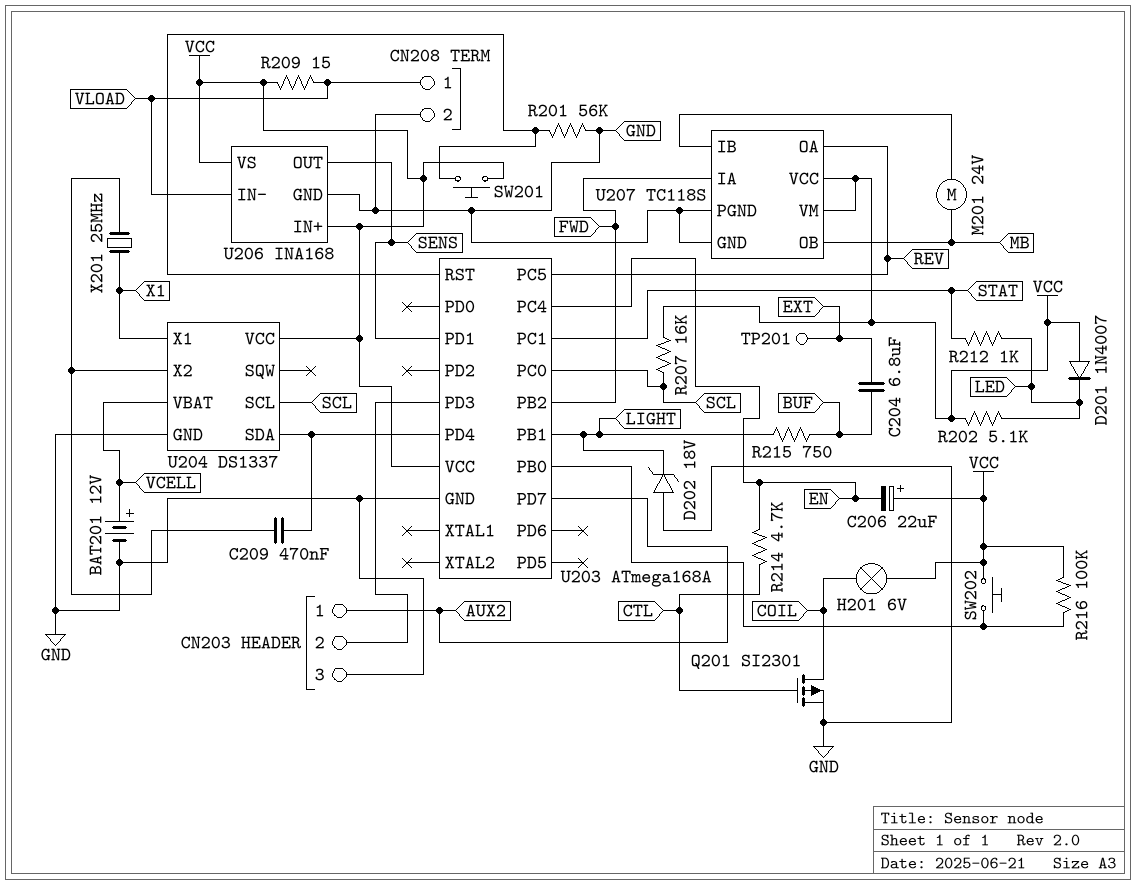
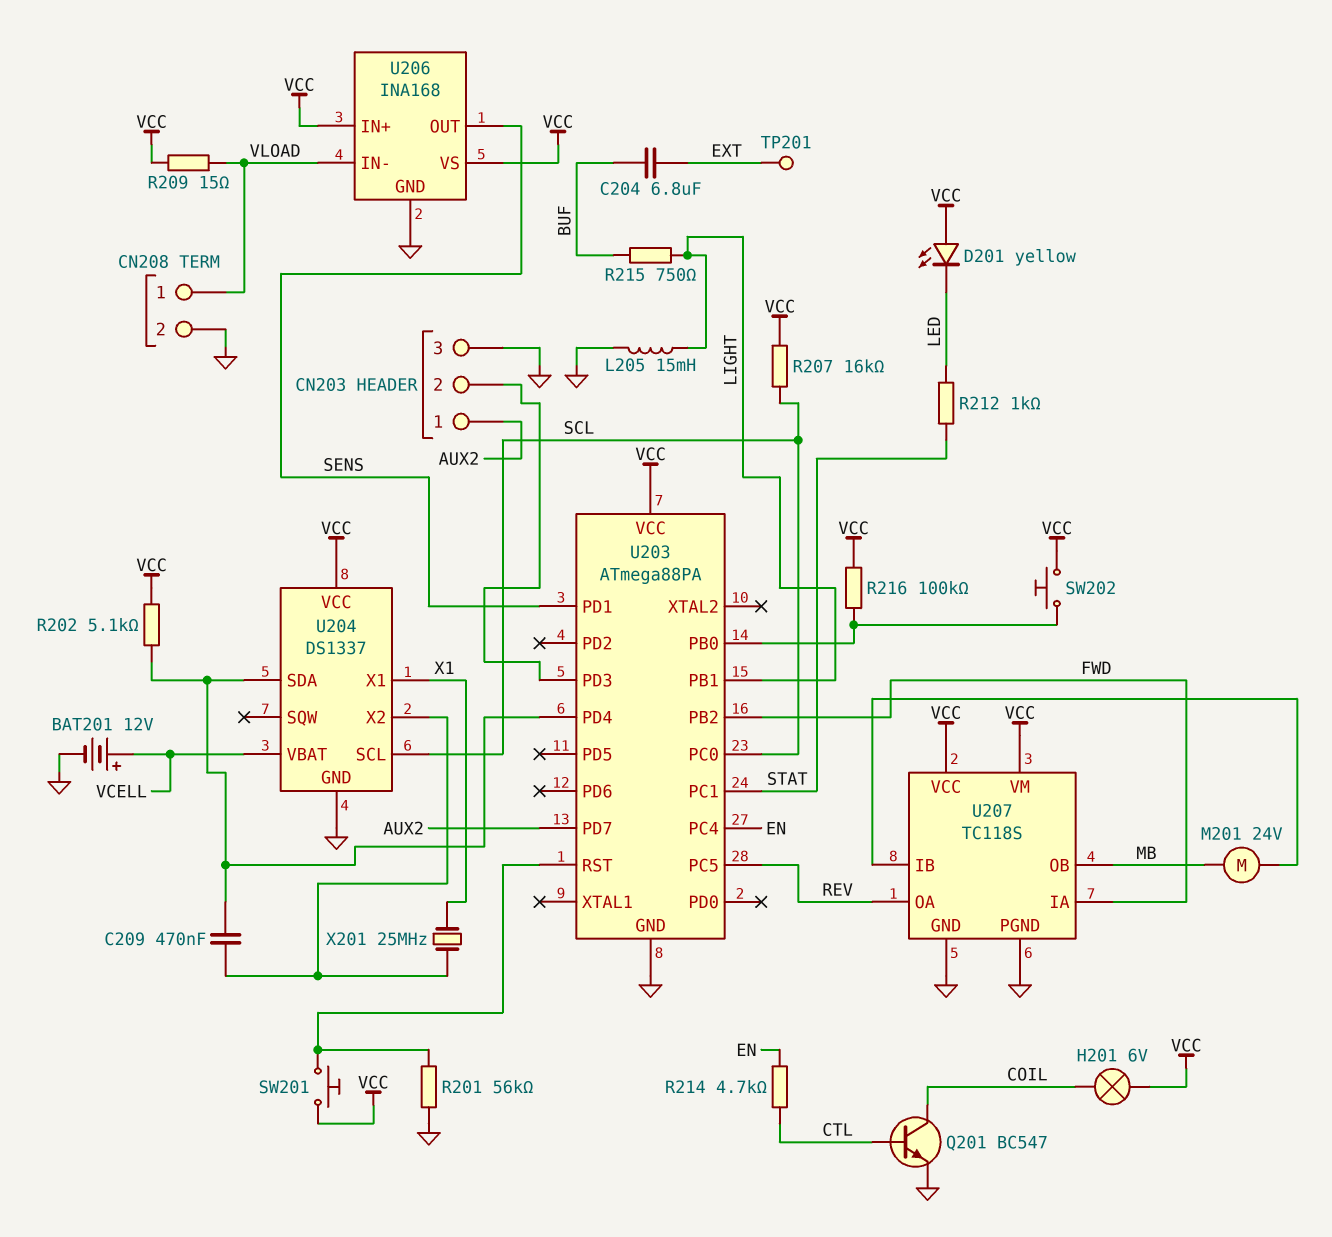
C206: 22uF (plus VCC, minus EN) -> none
D201: diode 1N4007 (A VCC, K LED) -> LED yellow (A VCC, K LED)
D202: zener 18V (A GND, K LIGHT) -> none
L205: none -> 15mH (GND, LIGHT)
Q201: PMOS SI2301 (G CTL, D COIL, S GND) -> NPN BC547 (B CTL, C COIL, E GND)
R202: 5.1k (LED, VCC) -> 5.1k (U203/PD4, VCC)
U203: ATmega168A -> ATmega88PA

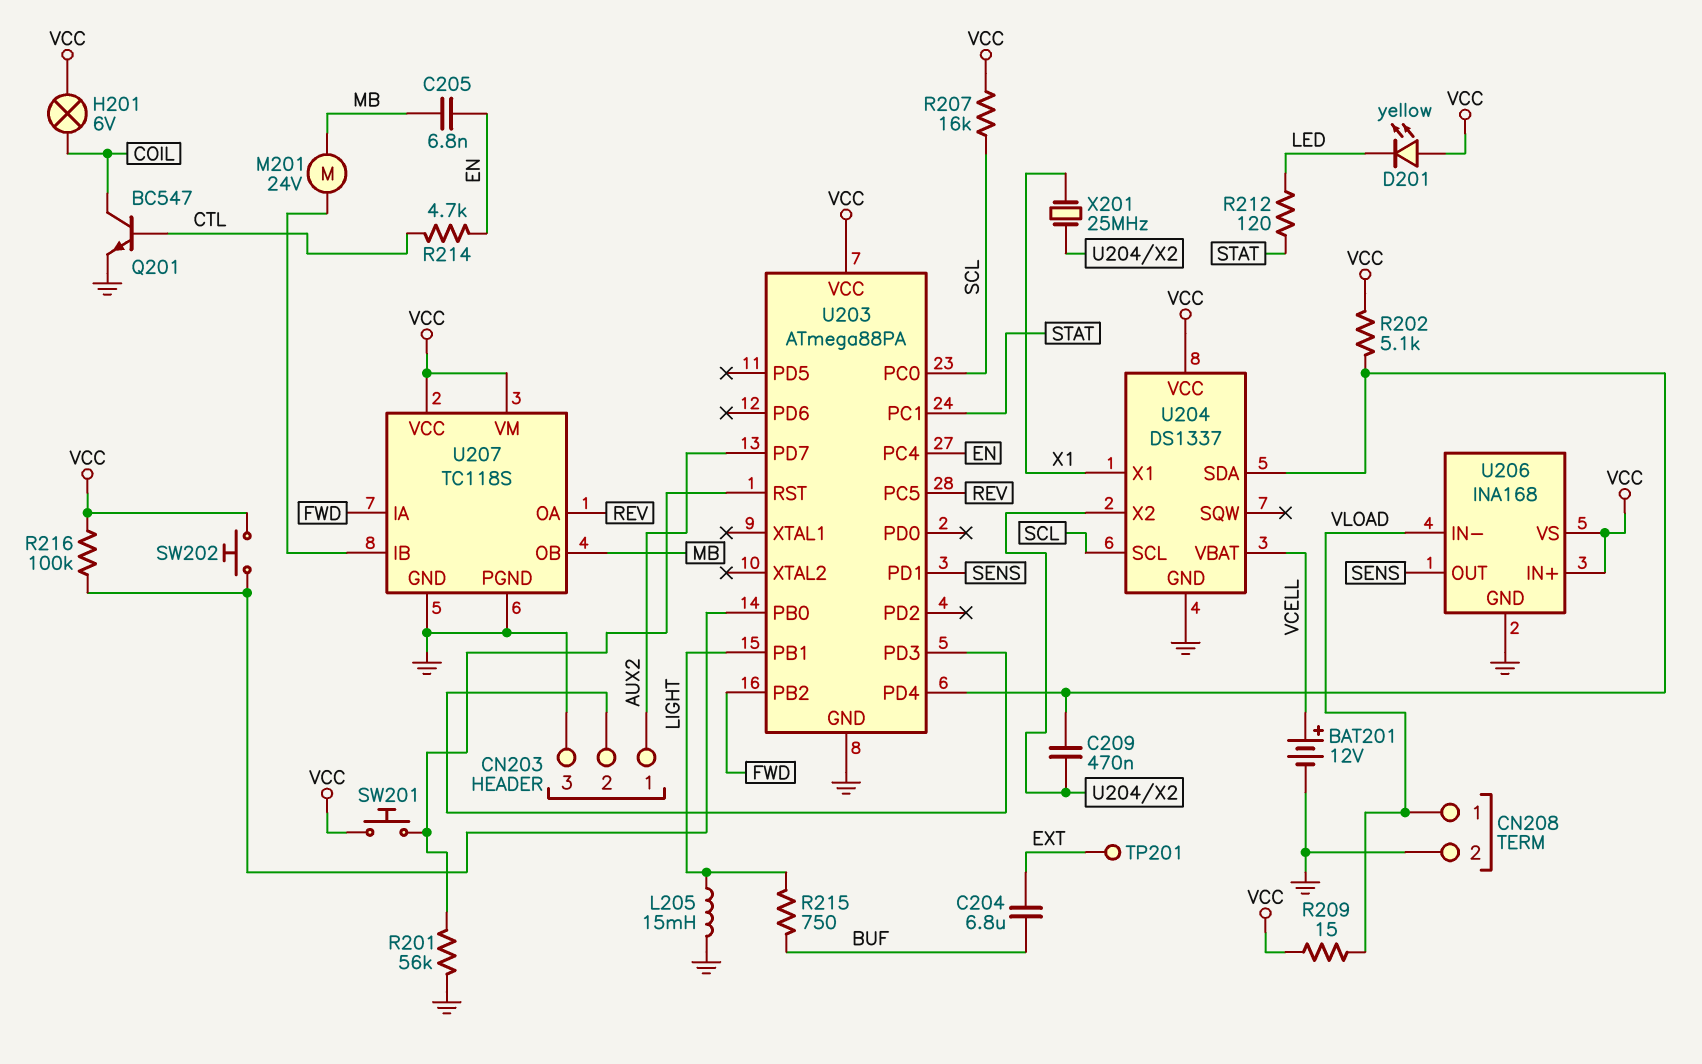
C205: none -> 6.8nF (EN, MB)
R212: 1k (LED, STAT) -> 120 (LED, STAT)

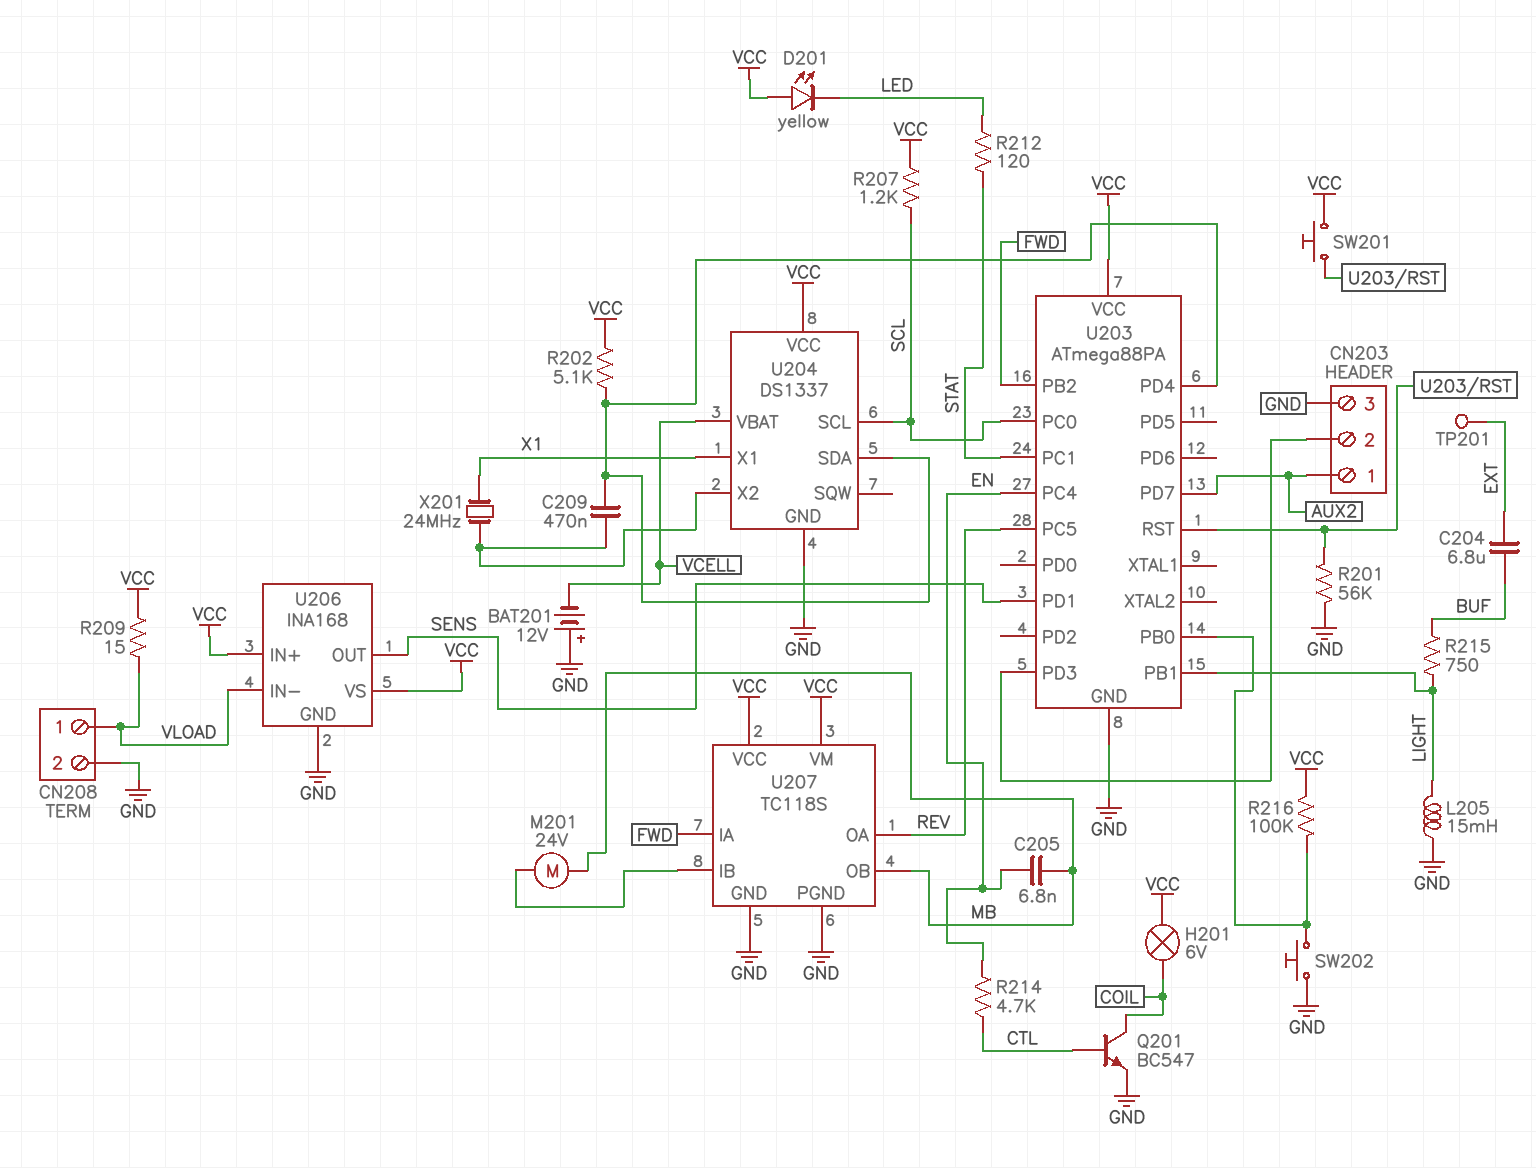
BAT201: 12V (plus VCELL, minus GND) -> 12V (plus GND, minus VCELL)
R207: 16k (SCL, VCC) -> 1.2k (SCL, VCC)
SW202: button (U203/PB0, VCC) -> button (GND, U203/PB0)
X201: 25MHz (U204/X2, X1) -> 24MHz (U204/X2, X1)

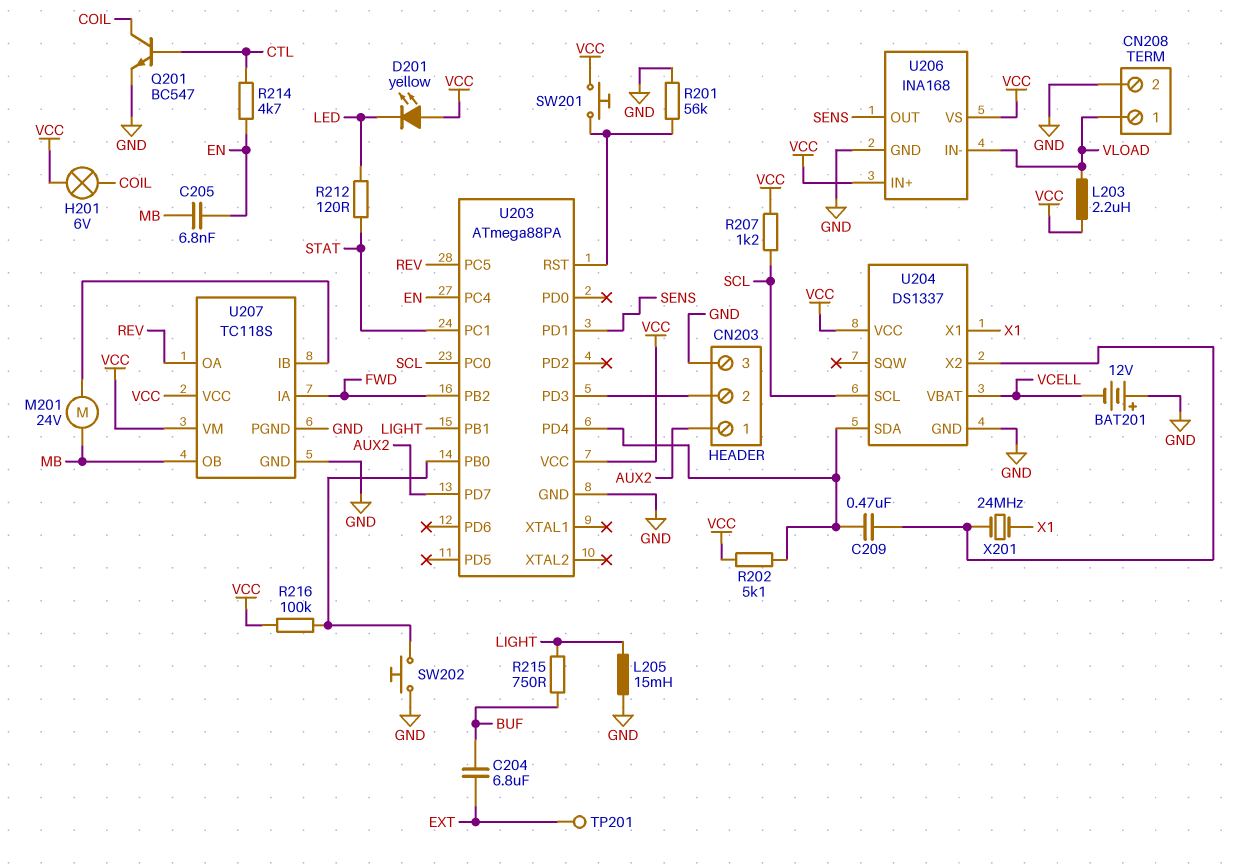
L203: none -> 2.2uH (VCC, VLOAD)
R209: 15 (VCC, VLOAD) -> none

